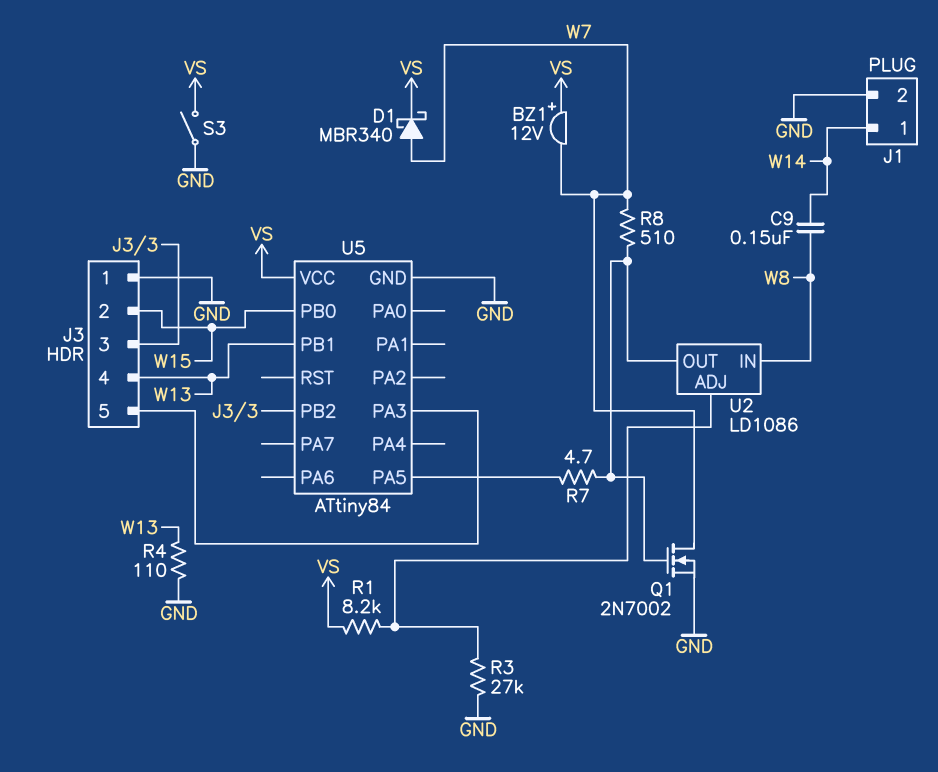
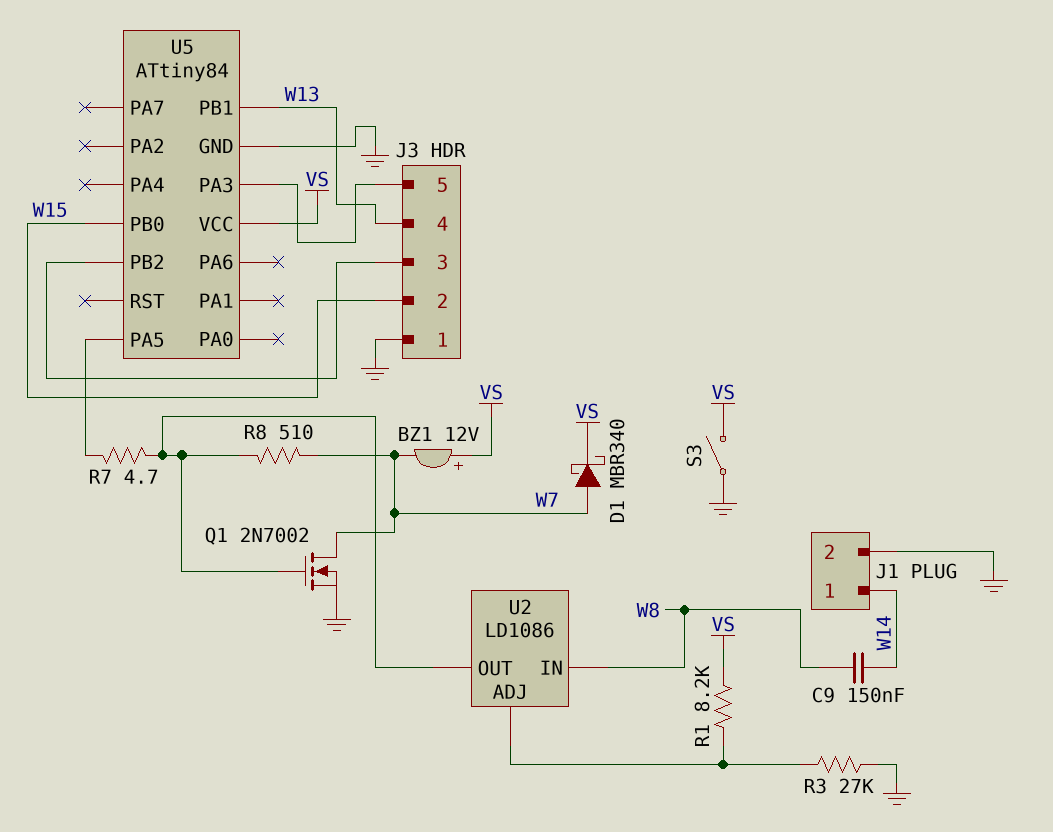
R4: 110 (GND, W13) -> none

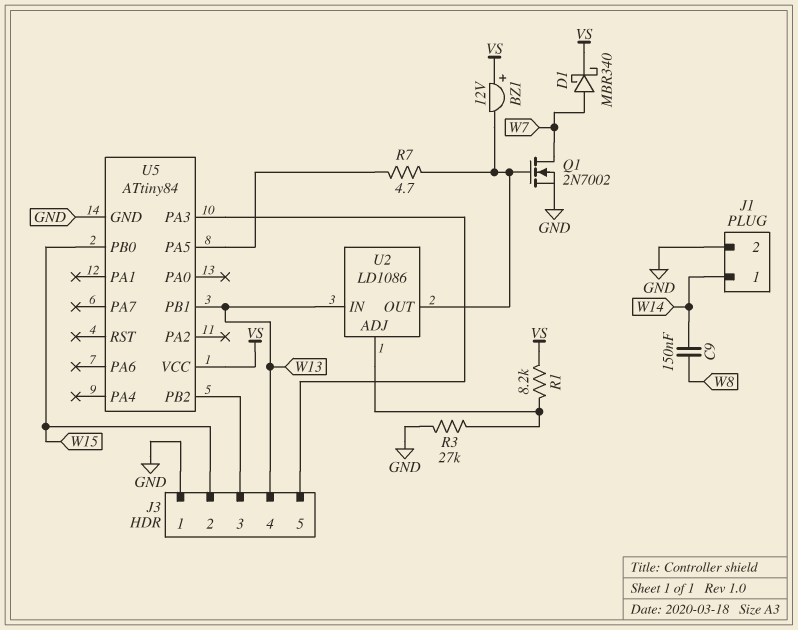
BZ1: buzzer 12V (plus VS, minus W7) -> buzzer 12V (plus VS, minus U2/OUT)
R8: 510 (U2/OUT, W7) -> none
S3: switch (GND, VS) -> none
U2 pin IN: W8 -> W13

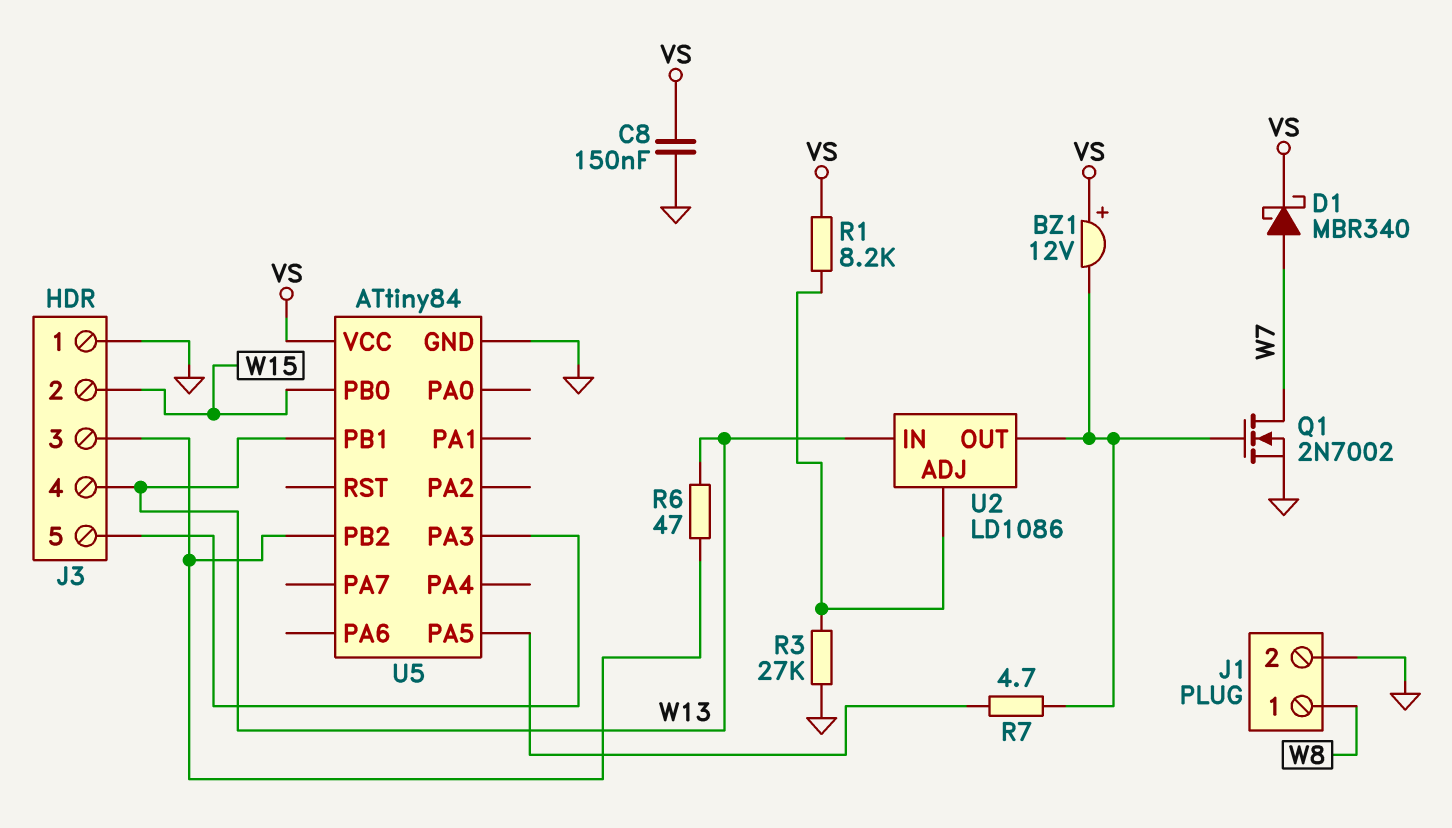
C8: none -> 150nF (GND, VS)
C9: 150nF (W8, W14) -> none
J1 pin 1: W14 -> W8
R6: none -> 47 (J3/3, W13)

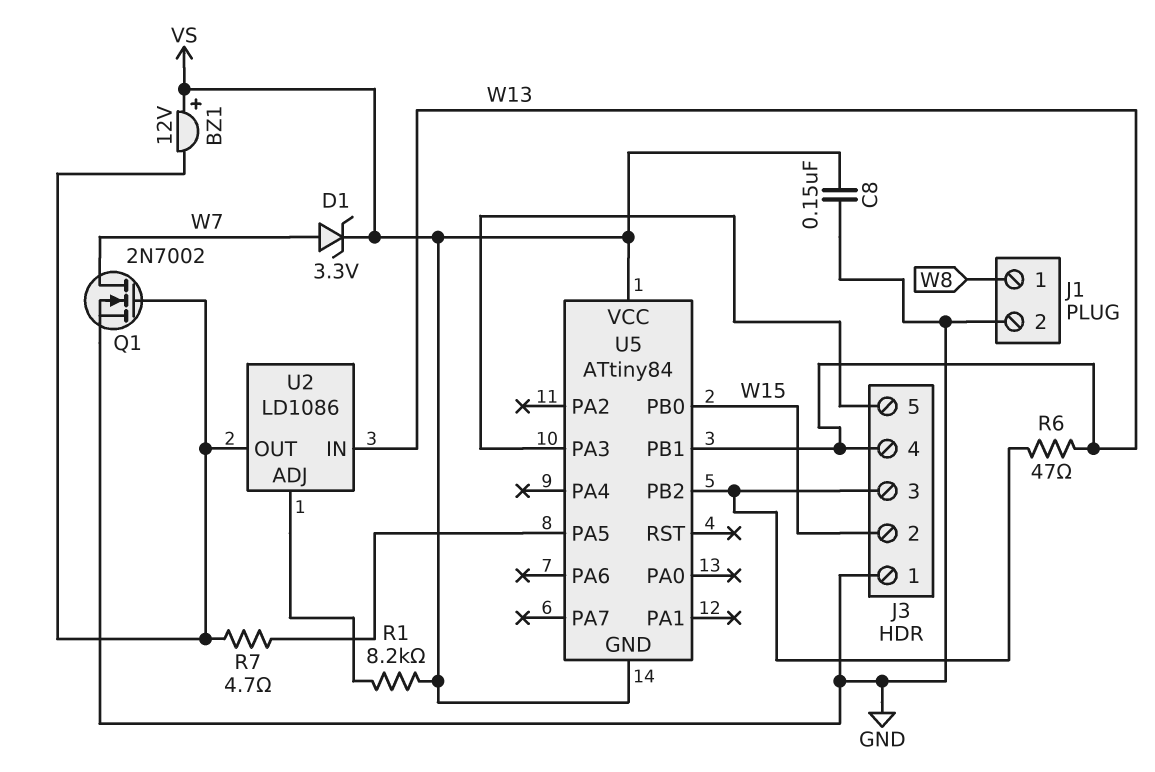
D1: schottky MBR340 (A W7, K VS) -> zener 3.3V (A W7, K VS)
R3: 27k (GND, U2/ADJ) -> none
U5 pin GND: GND -> VS

